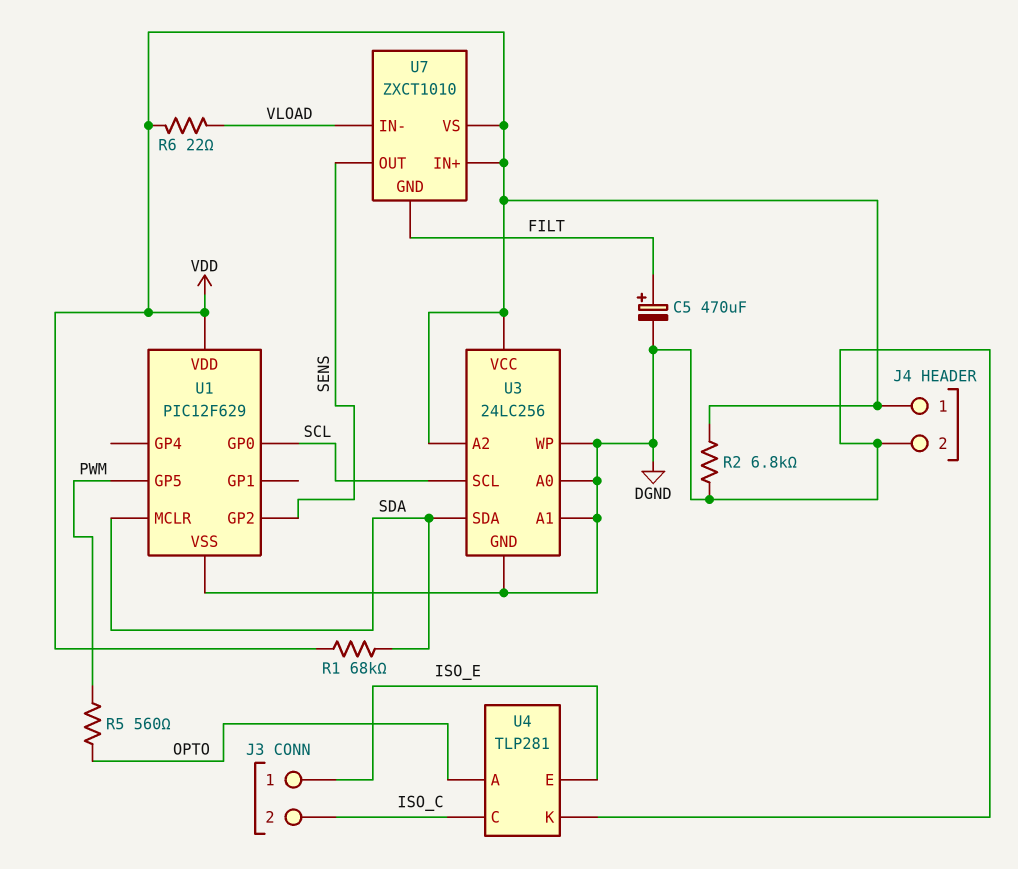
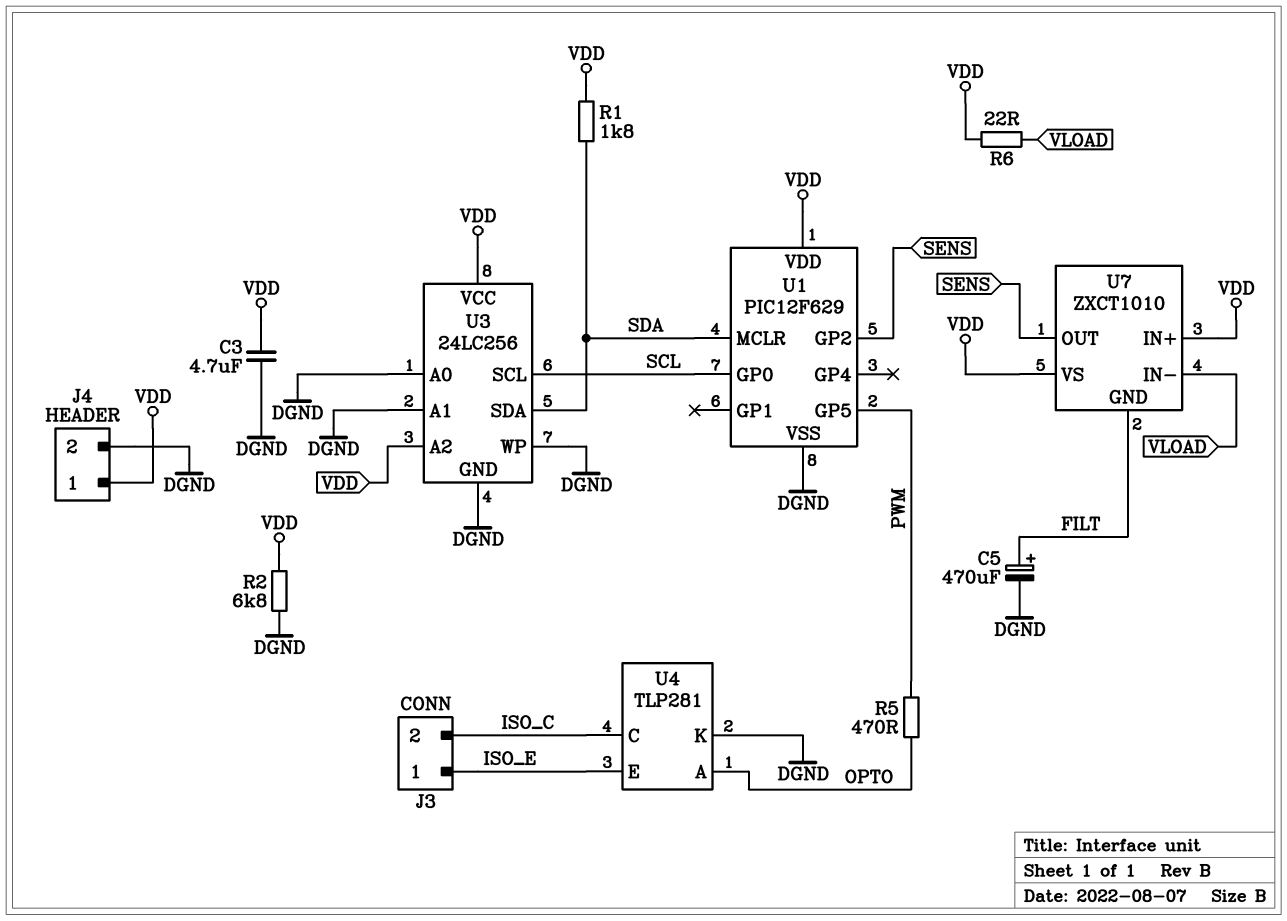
C3: none -> 4.7uF (DGND, VDD)
R1: 68k (SDA, VDD) -> 1.8k (SDA, VDD)
R5: 560 (OPTO, PWM) -> 470 (OPTO, PWM)

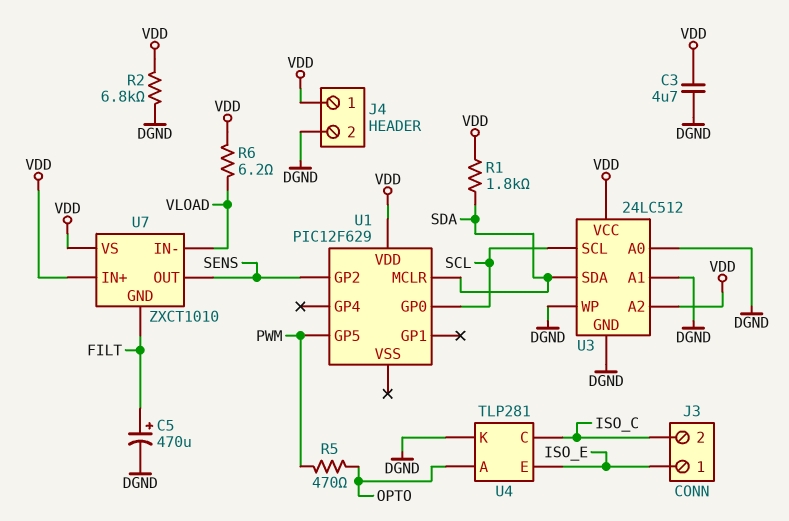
R6: 22 (VDD, VLOAD) -> 6.2 (VDD, VLOAD)
U1 pin VSS: DGND -> none
U3: 24LC256 -> 24LC512

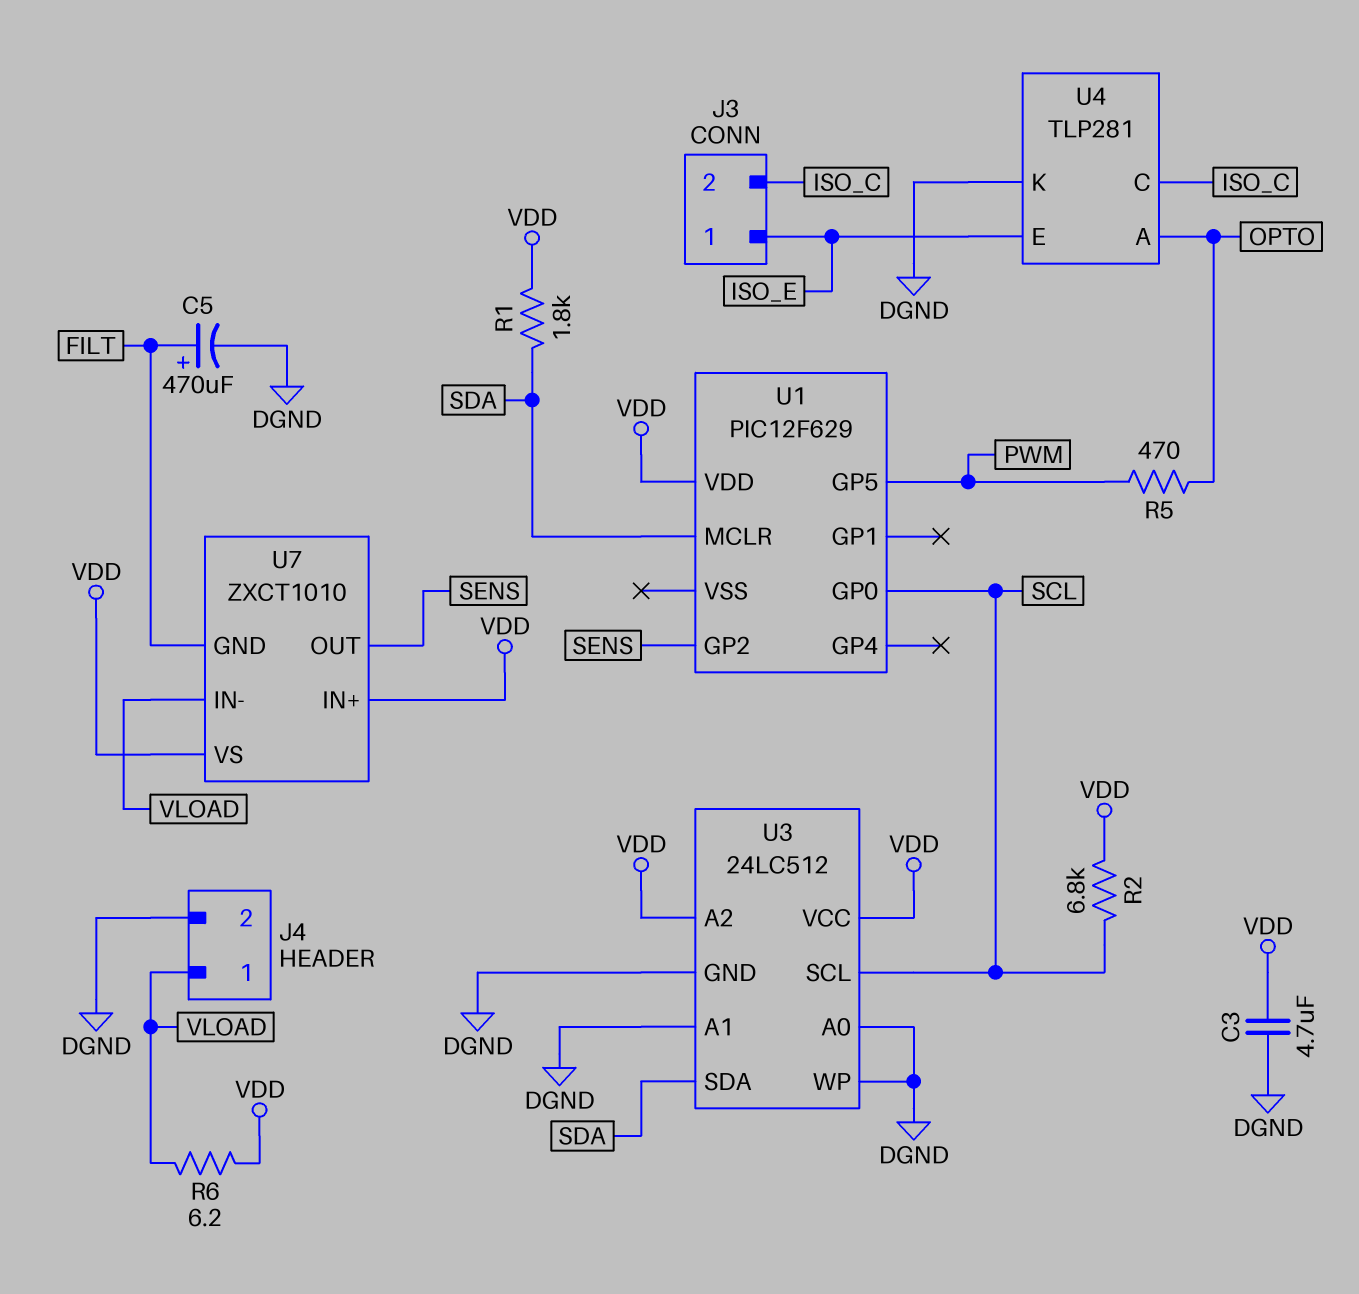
J4 pin 1: VDD -> VLOAD
R2: 6.8k (DGND, VDD) -> 6.8k (SCL, VDD)

